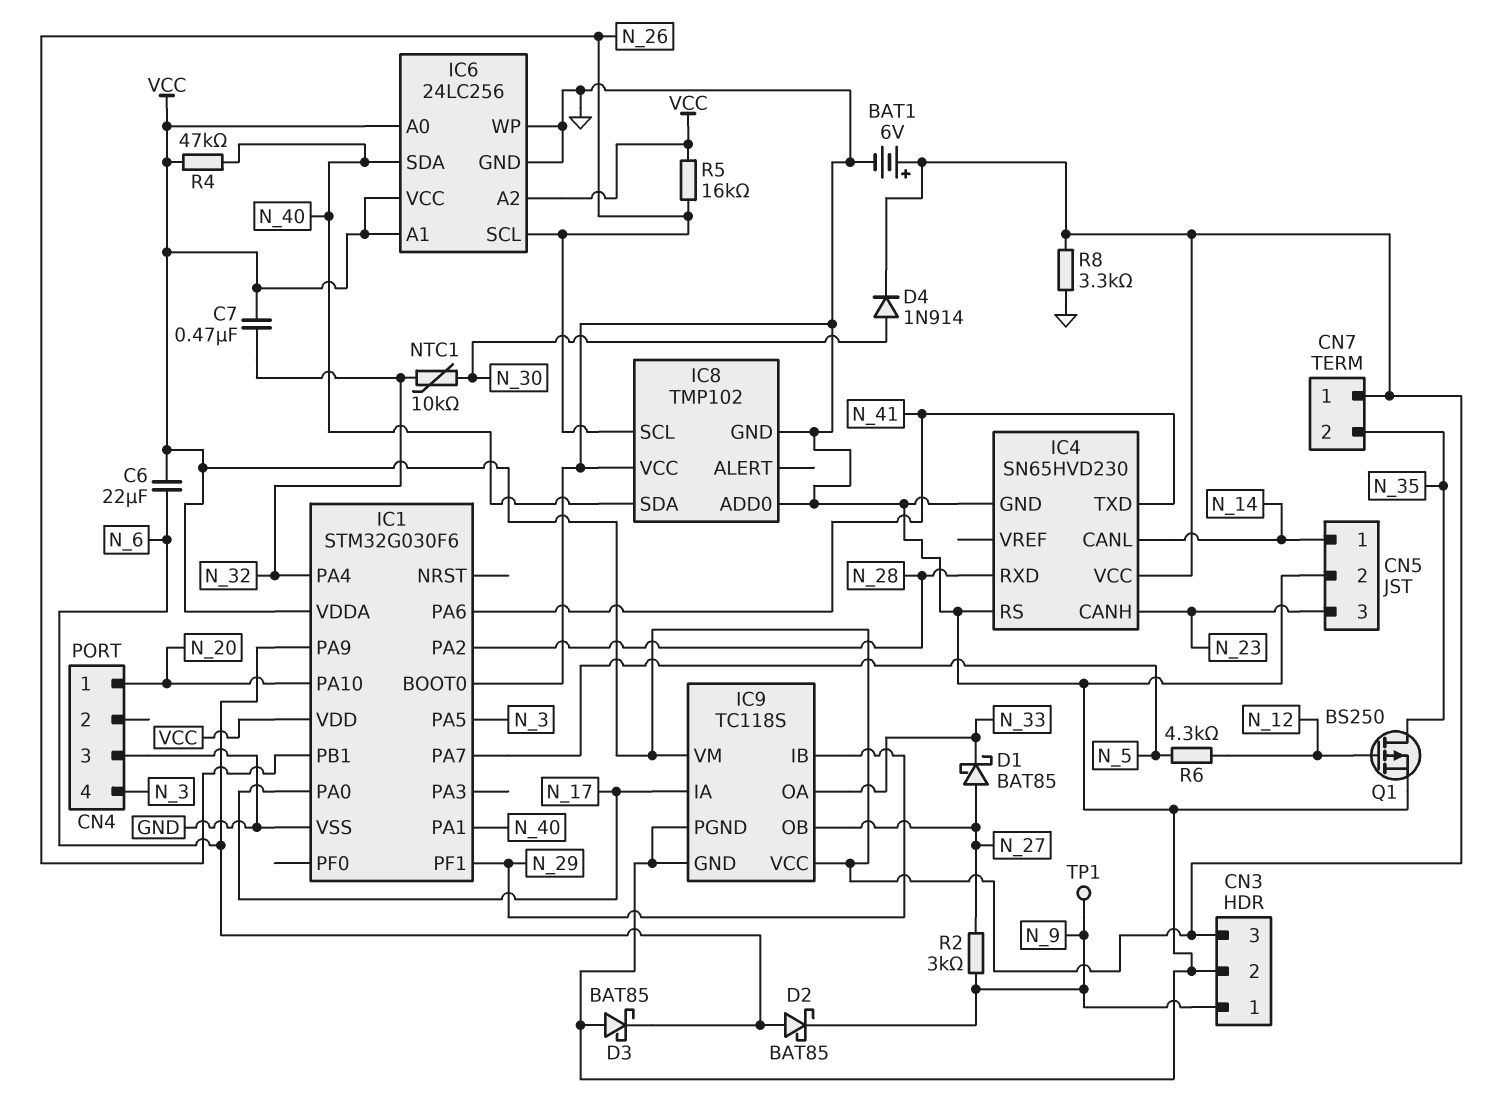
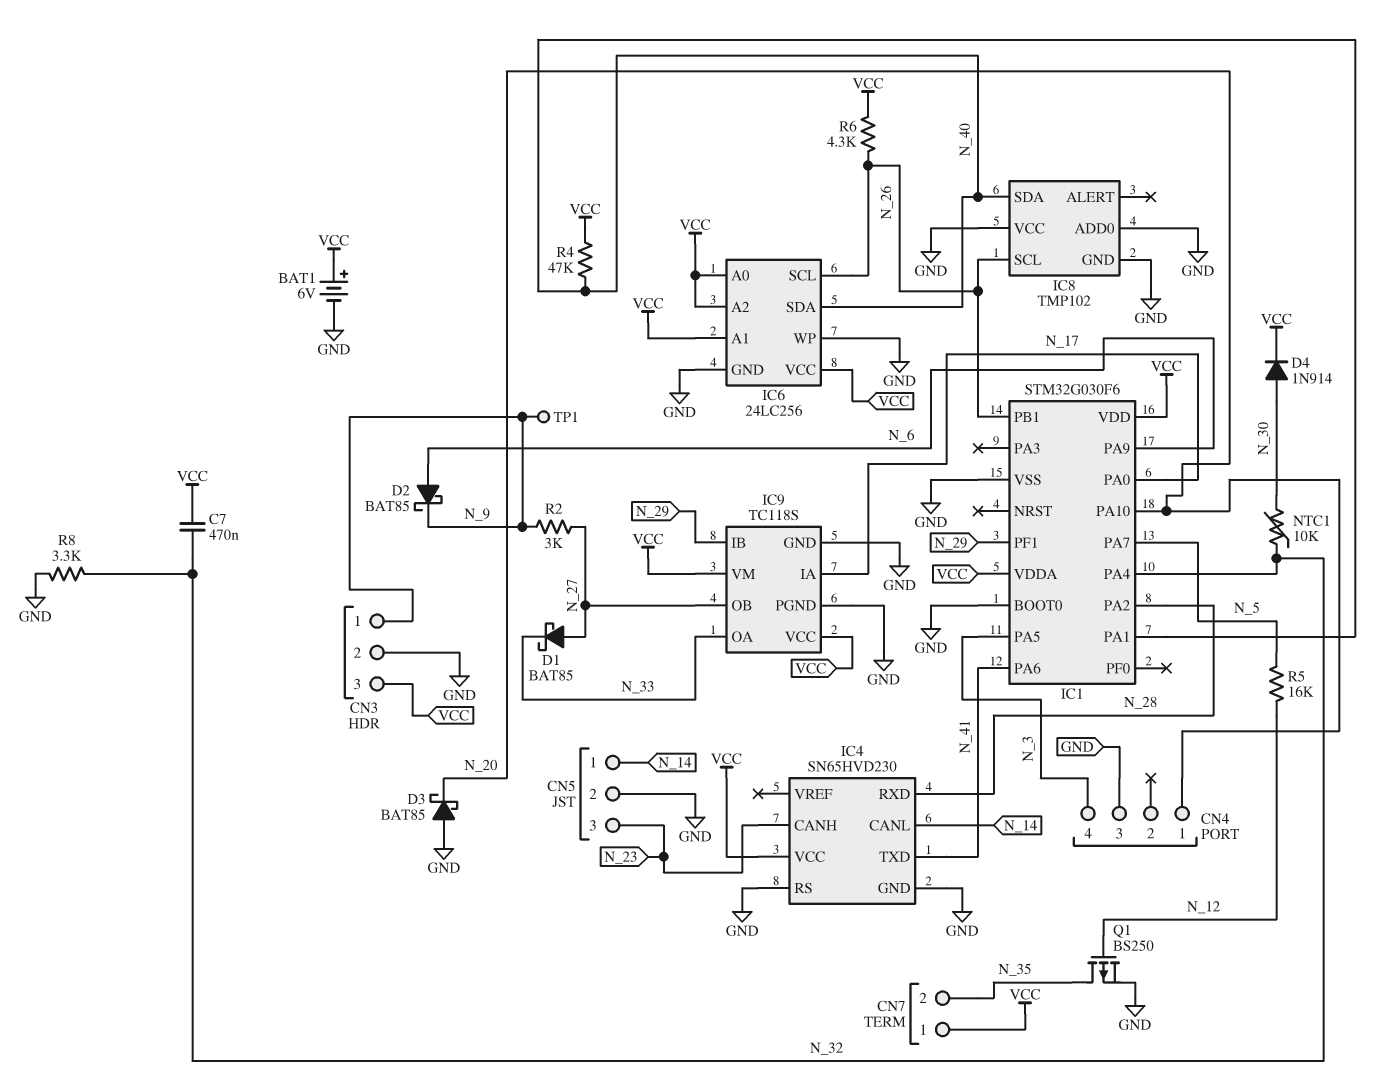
C6: 22uF (N_6, VCC) -> none
D3: schottky BAT85 (A GND, K N_6) -> schottky BAT85 (A GND, K N_20)
R5: 16k (N_26, VCC) -> 16k (N_5, N_12)
R6: 4.3k (N_5, N_12) -> 4.3k (N_26, VCC)
R8: 3.3k (GND, VCC) -> 3.3k (GND, N_32)

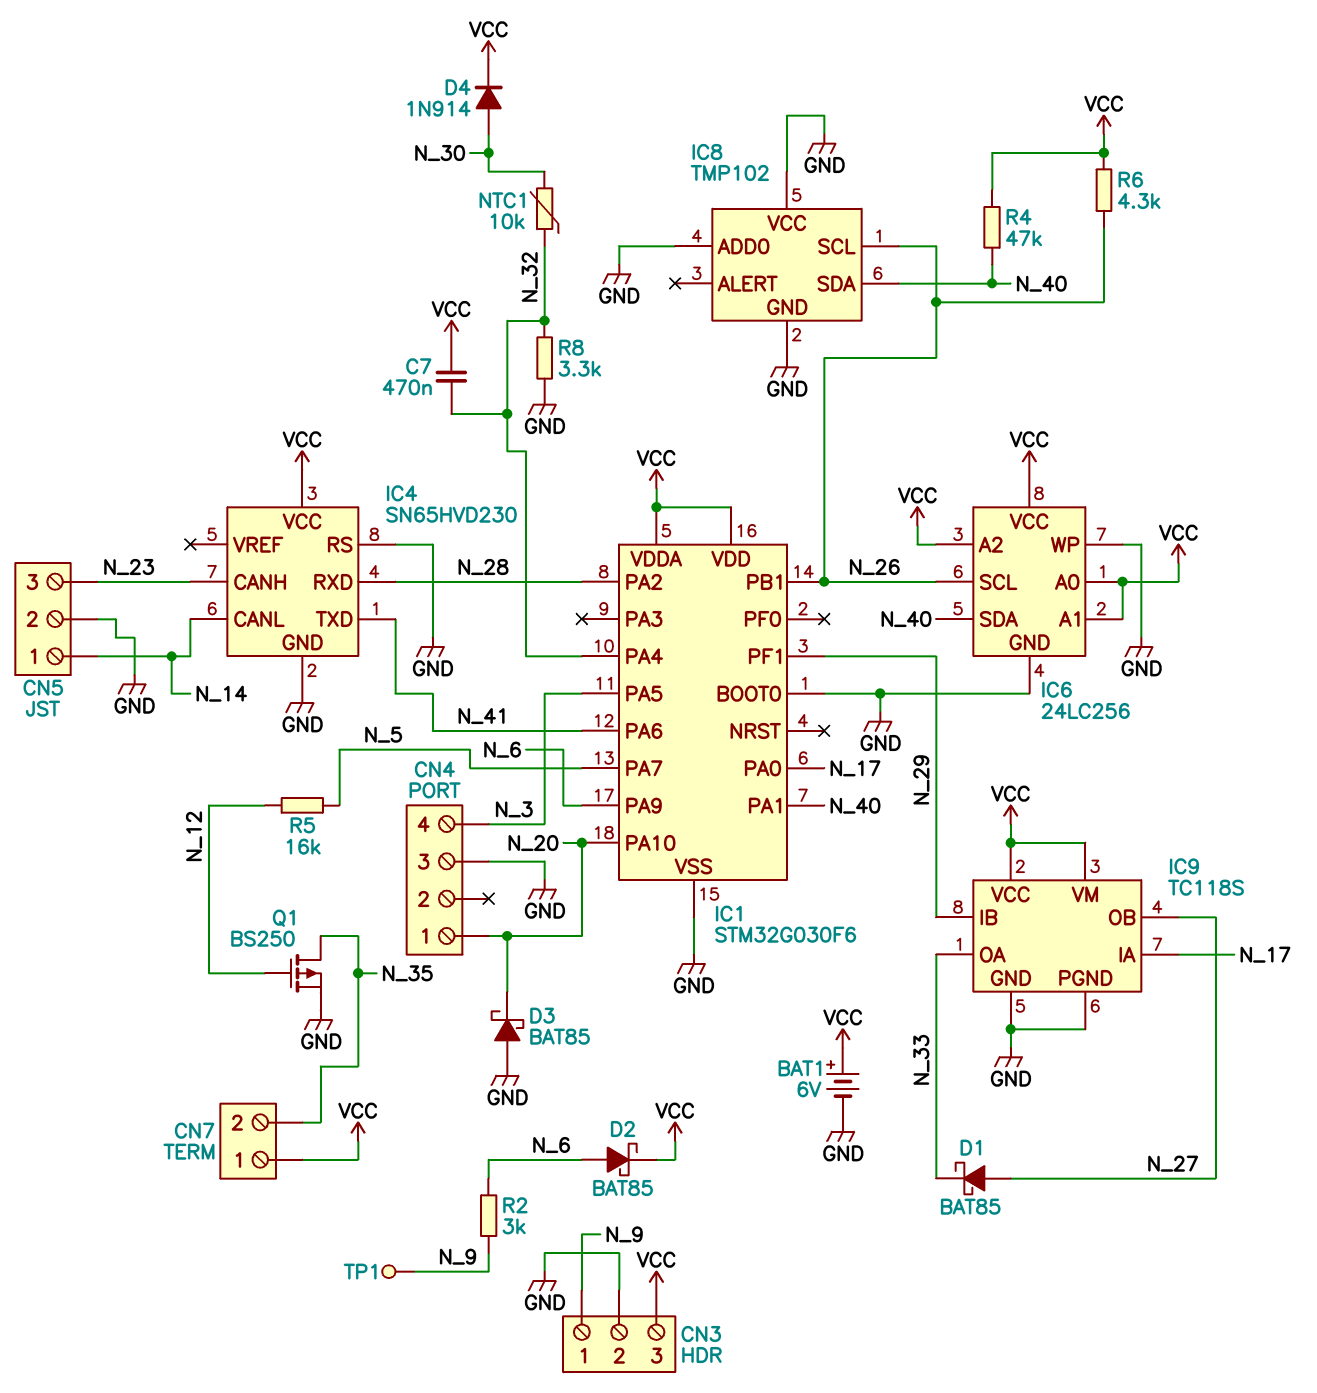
D2: schottky BAT85 (A N_6, K N_9) -> schottky BAT85 (A N_6, K VCC)
R2: 3k (N_9, N_27) -> 3k (N_6, N_9)

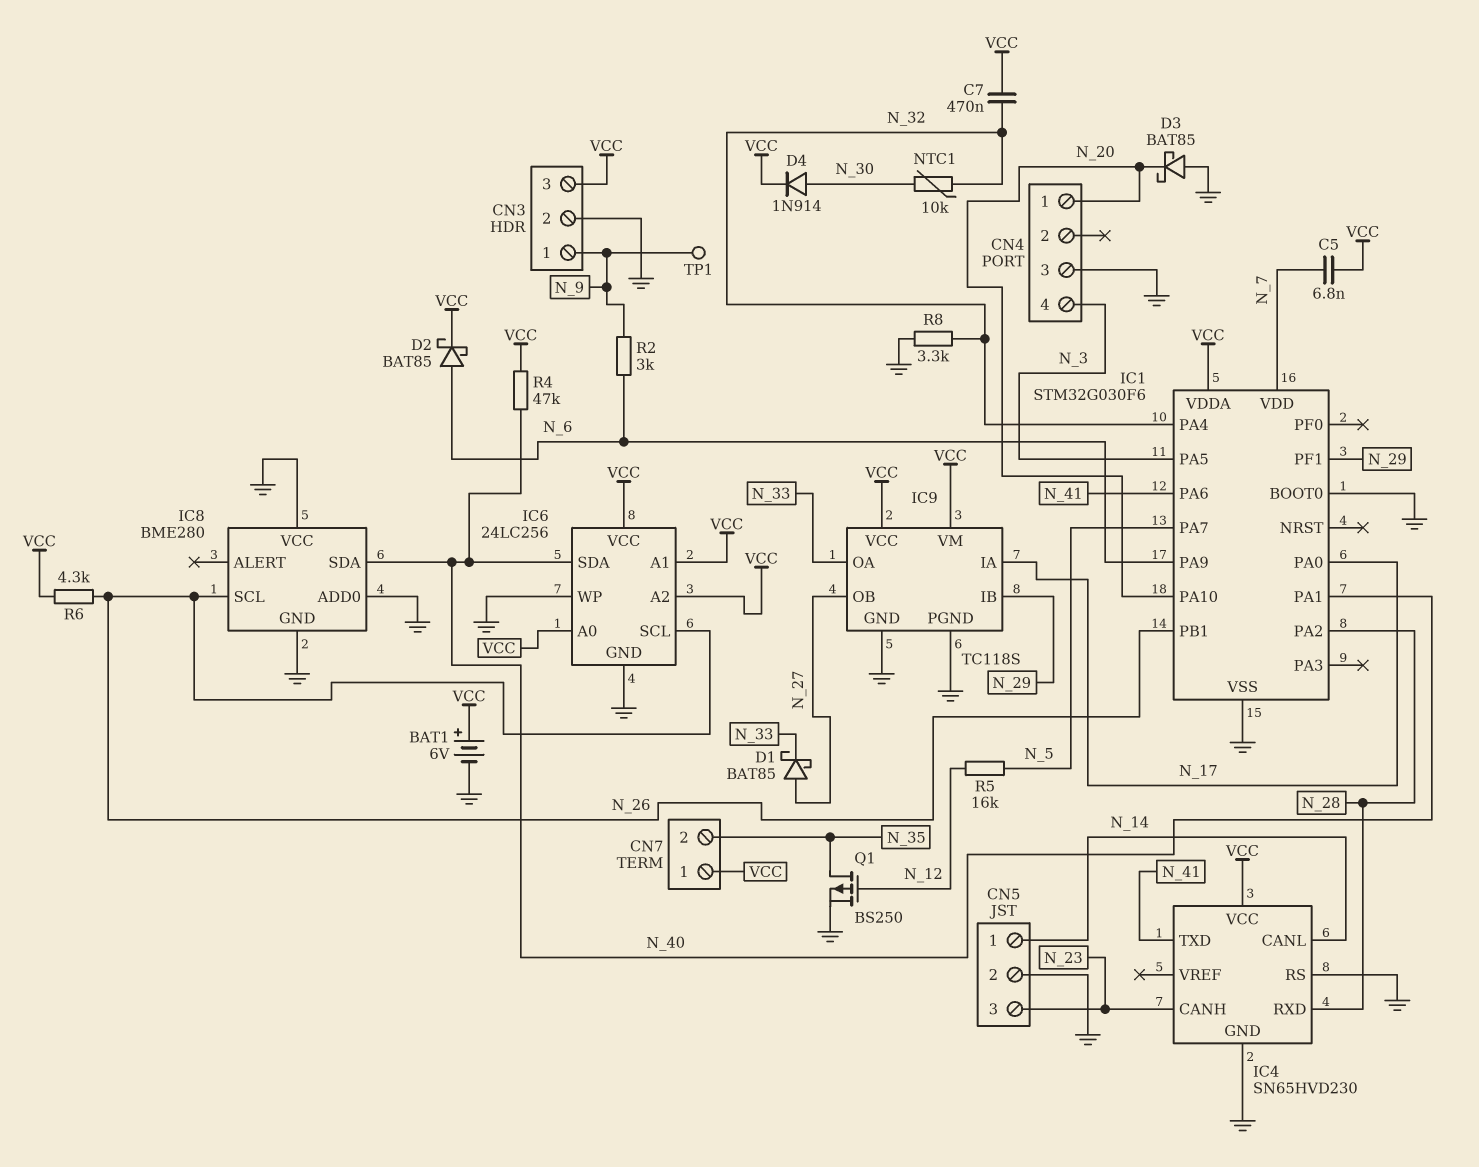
C5: none -> 6.8nF (N_7, VCC)
IC1 pin VDD: VCC -> N_7
IC8: TMP102 -> BME280

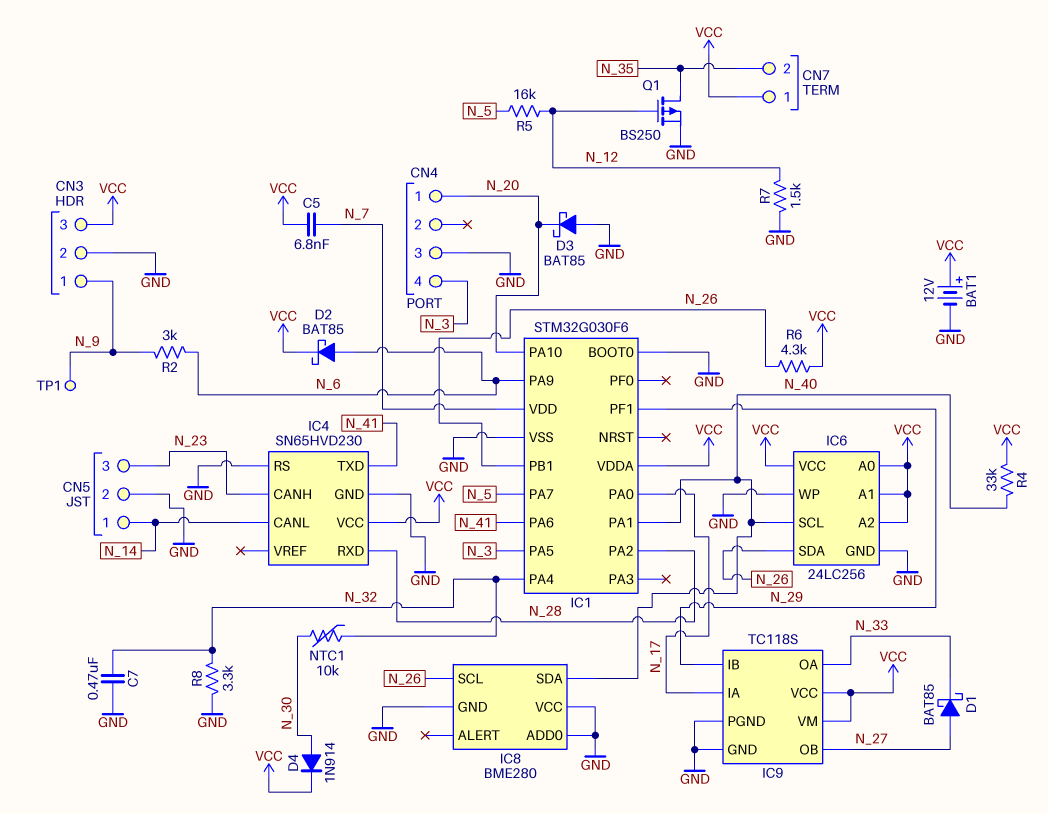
BAT1: 6V (plus VCC, minus GND) -> 12V (plus VCC, minus GND)
C7: 470nF (N_32, VCC) -> 470nF (GND, N_32)
IC6 pin SCL: N_26 -> N_40
IC6 pin SDA: N_40 -> N_26
R4: 47k (N_40, VCC) -> 33k (N_40, VCC)
R7: none -> 1.5k (GND, N_12)

